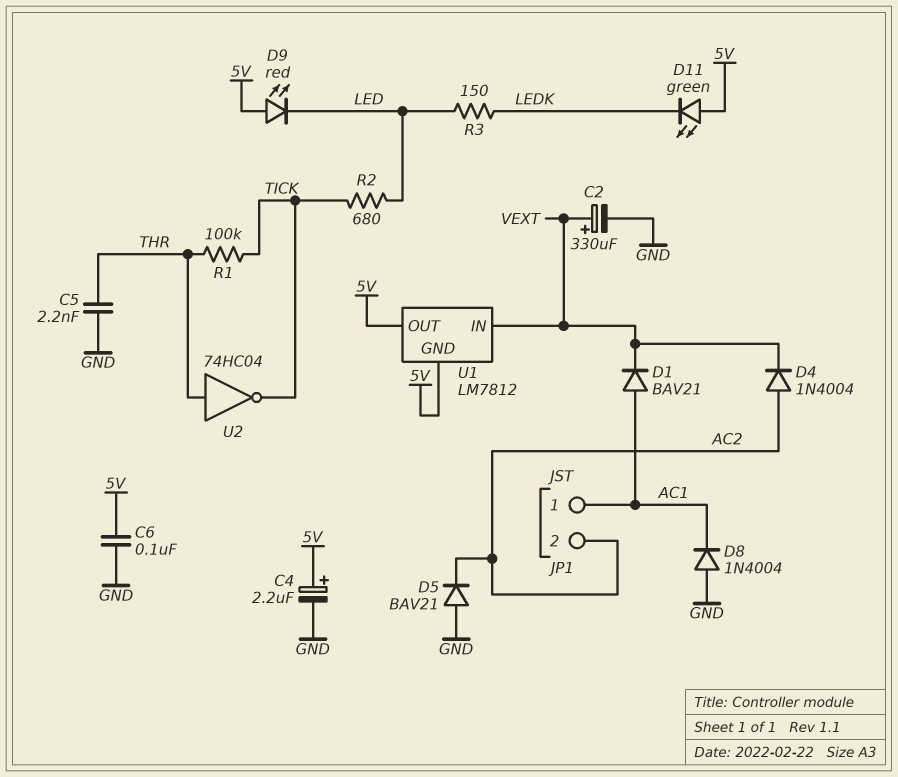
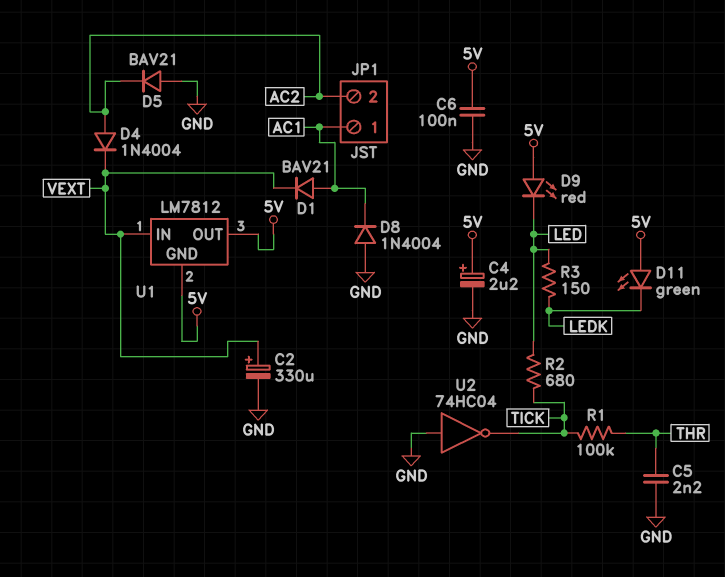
U2: NOT 74HC04 (in THR, out TICK) -> NOT 74HC04 (in GND, out TICK)

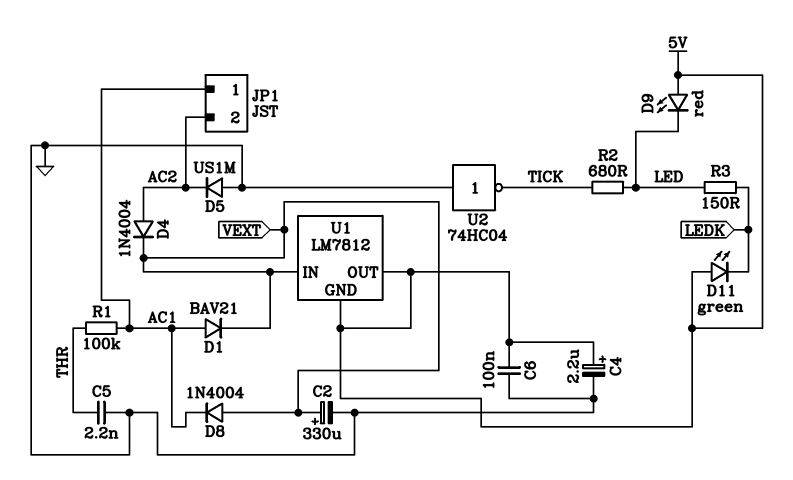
D5: diode BAV21 (A GND, K AC2) -> diode US1M (A GND, K AC2)
D8: diode 1N4004 (A GND, K AC1) -> diode 1N4004 (A VEXT, K AC1)
R1: 100k (THR, TICK) -> 100k (AC1, THR)

